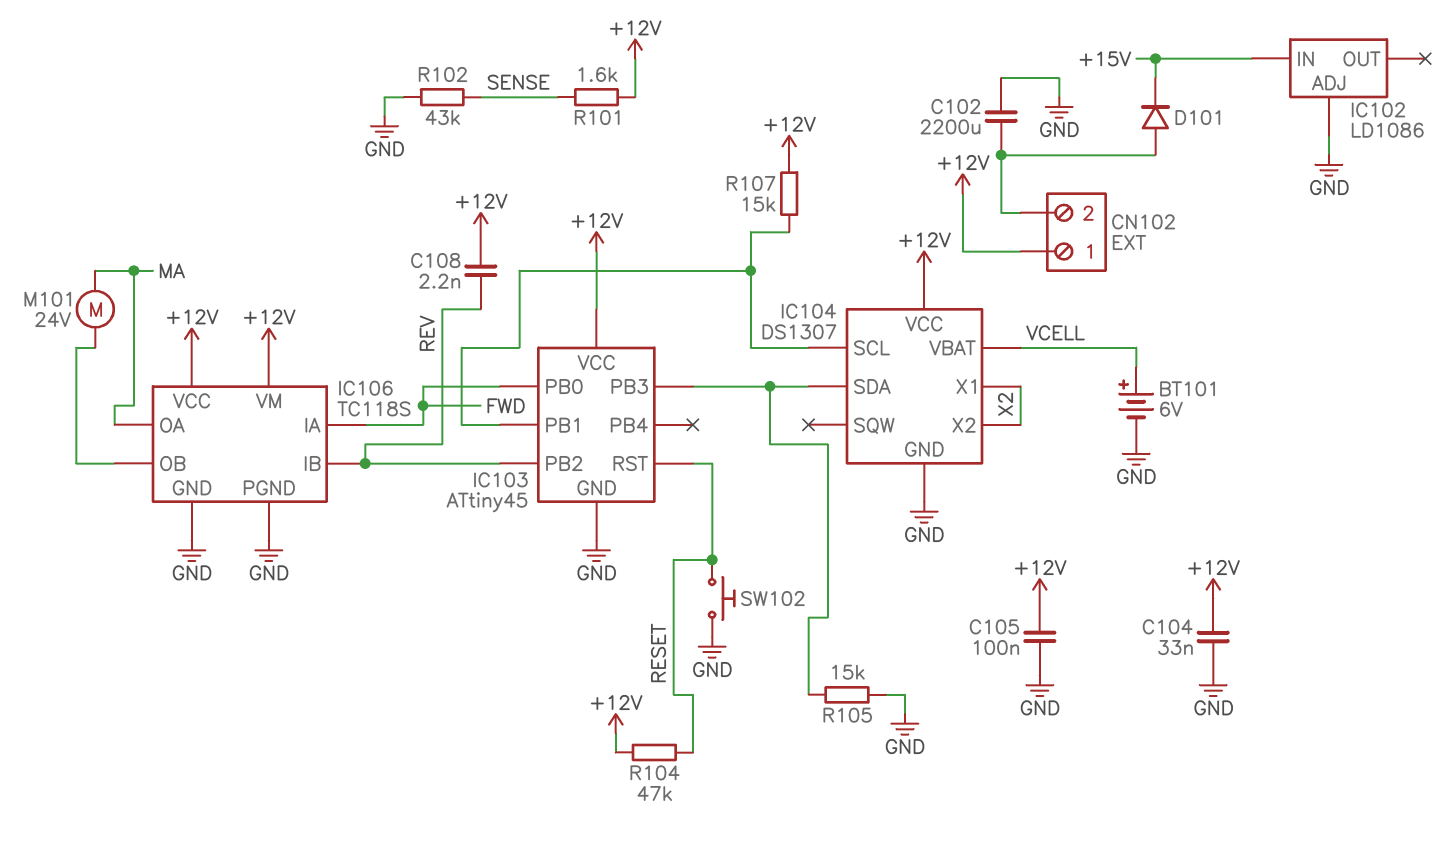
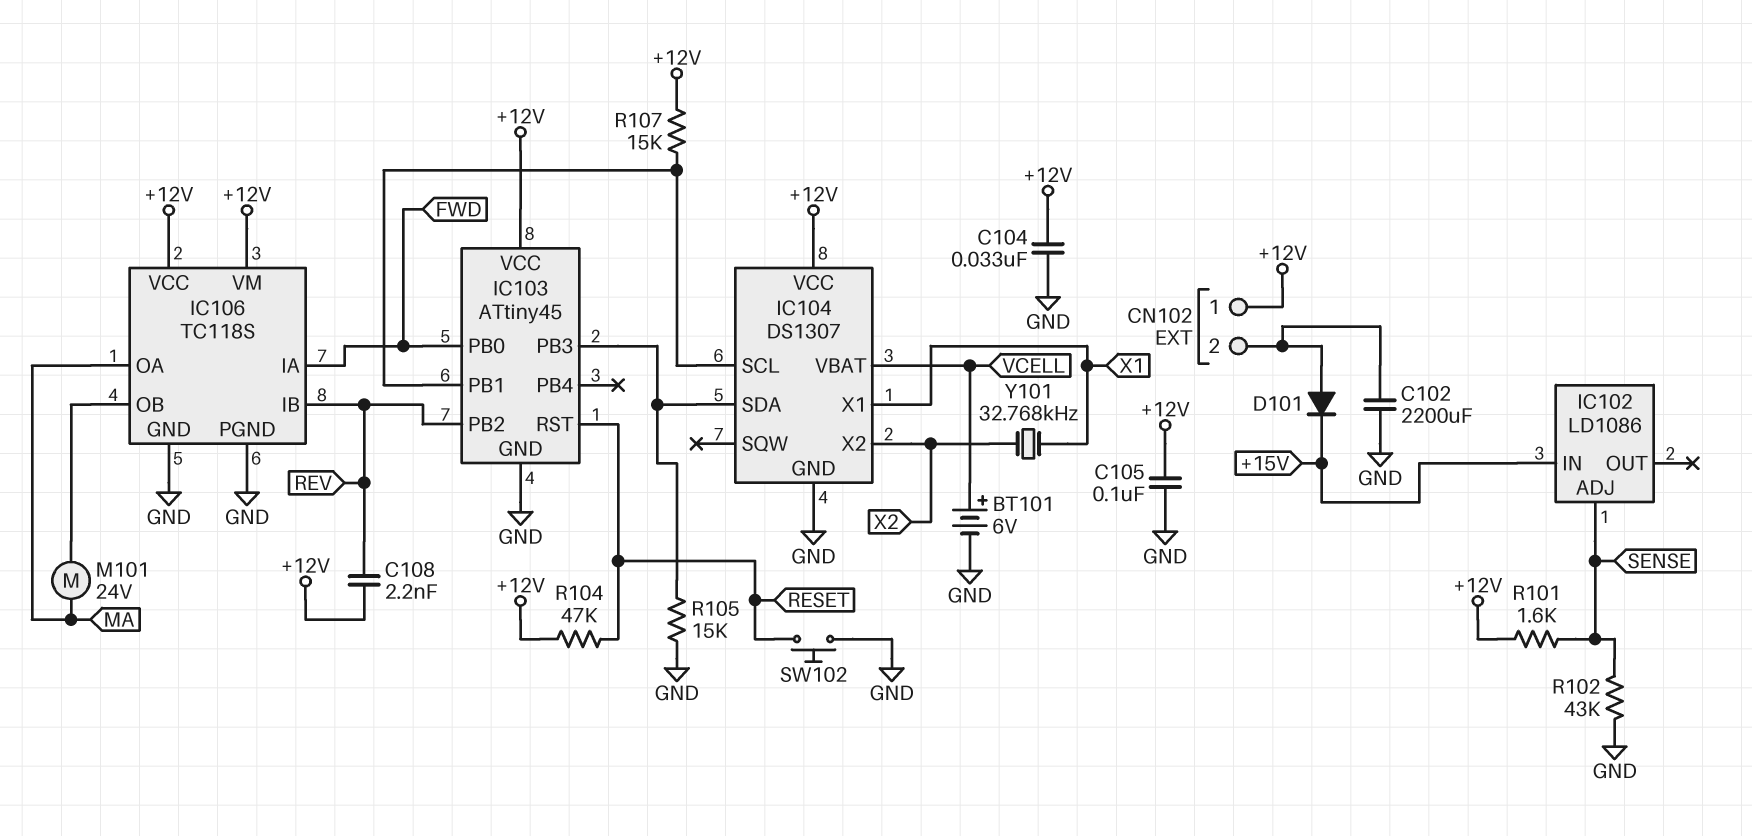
IC102 pin ADJ: GND -> SENSE
IC104 pin X1: X2 -> X1
Y101: none -> 32.768kHz (X1, X2)

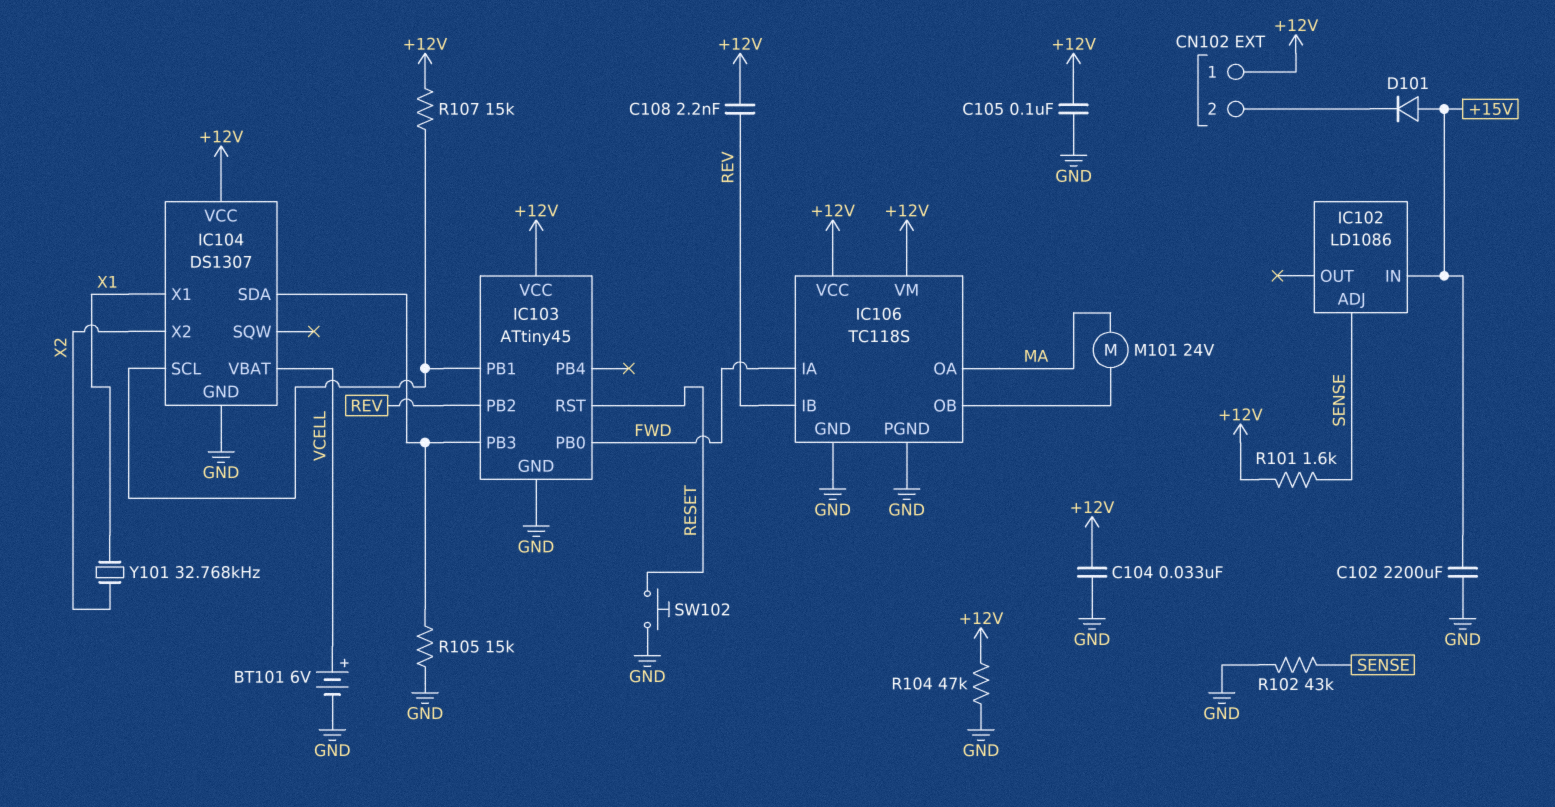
C102: 2200uF (CN102/2, GND) -> 2200uF (+15V, GND)
D101: diode (A CN102/2, K +15V) -> diode (A +15V, K CN102/2)
R104: 47k (+12V, RESET) -> 47k (+12V, GND)

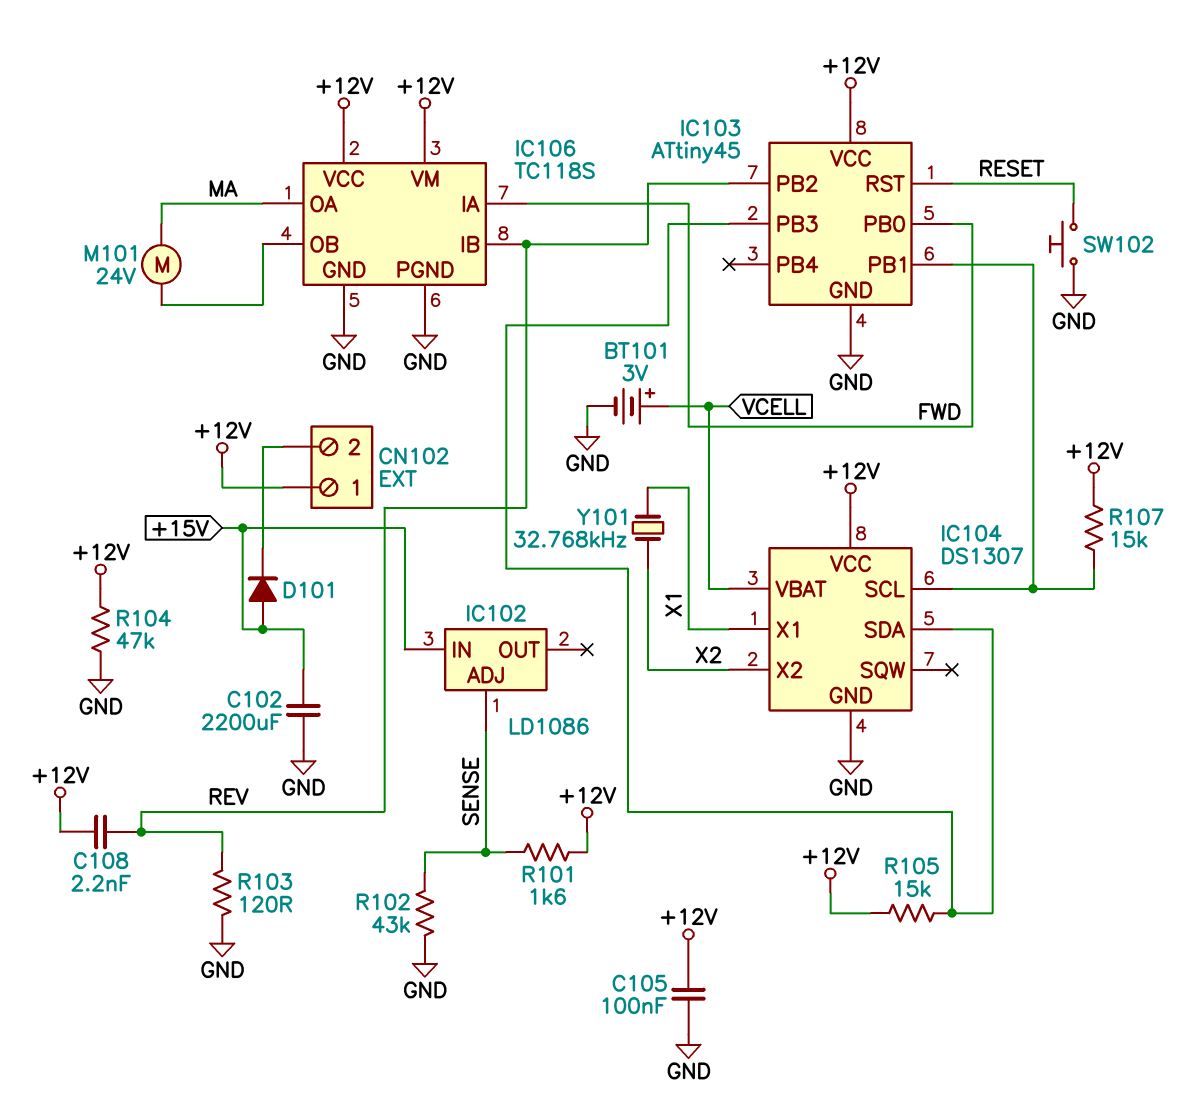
BT101: 6V (plus VCELL, minus GND) -> 3V (plus VCELL, minus GND)
C104: 33nF (+12V, GND) -> none
R103: none -> 120 (GND, REV)
R105: 15k (GND, IC103/PB3) -> 15k (+12V, IC103/PB3)

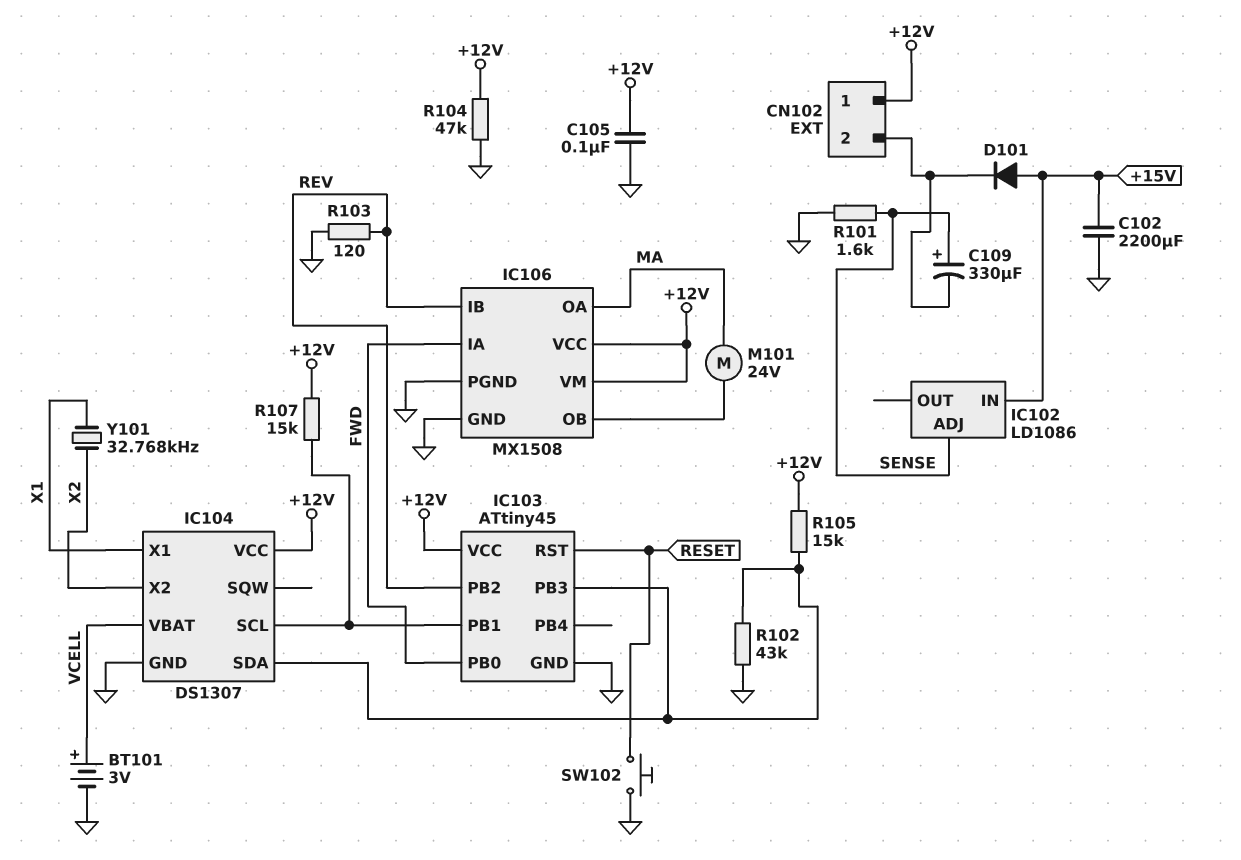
C108: 2.2nF (+12V, REV) -> none
C109: none -> 330uF (plus SENSE, minus CN102/2)
IC106: TC118S -> MX1508
R101: 1.6k (+12V, SENSE) -> 1.6k (GND, SENSE)
R102: 43k (GND, SENSE) -> 43k (GND, IC103/PB3)

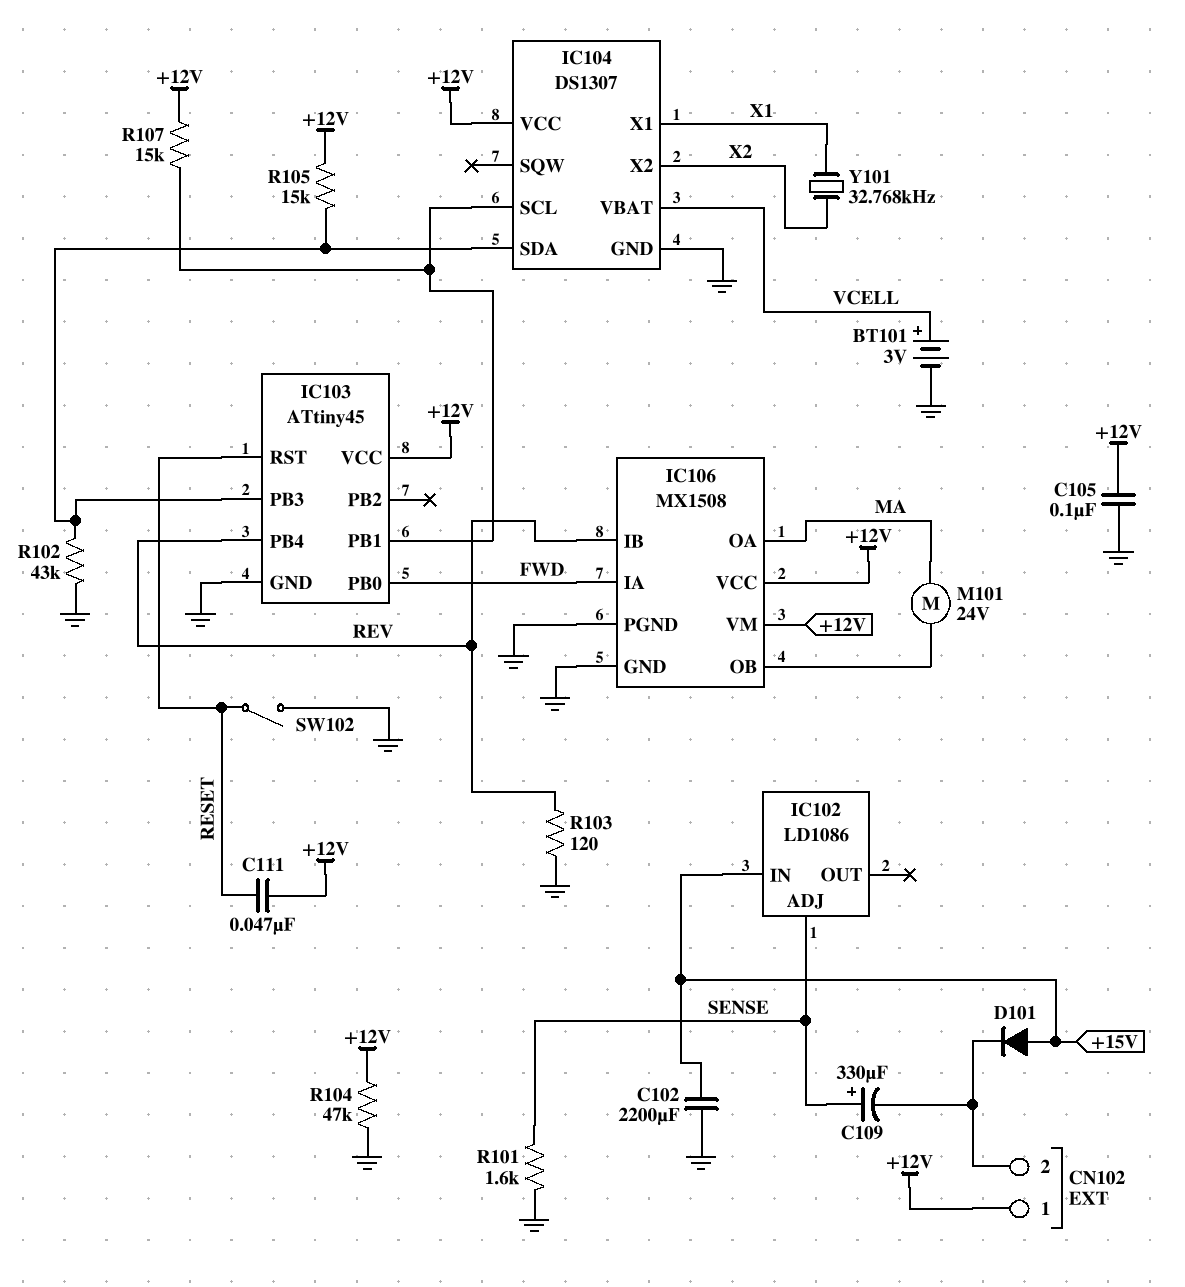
C111: none -> 47nF (+12V, RESET)
IC103 pin PB2: REV -> none
IC103 pin PB4: none -> REV
SW102: button (GND, RESET) -> switch (GND, RESET)

